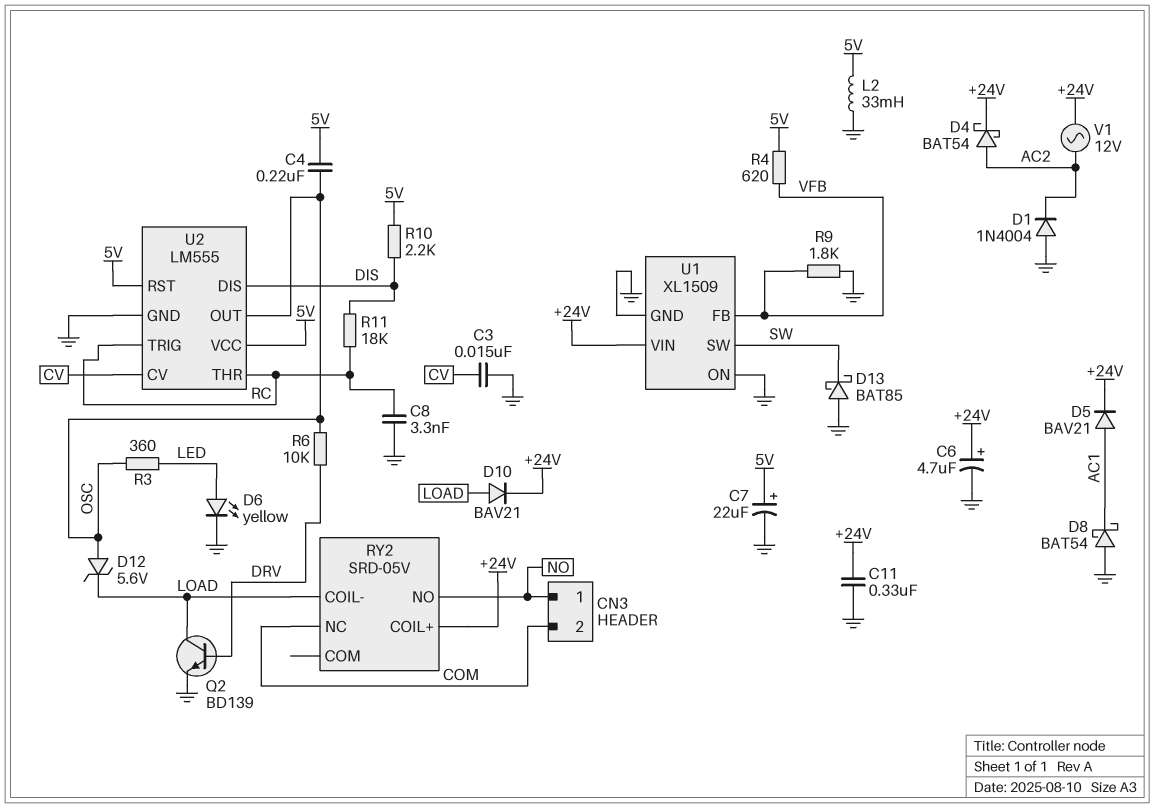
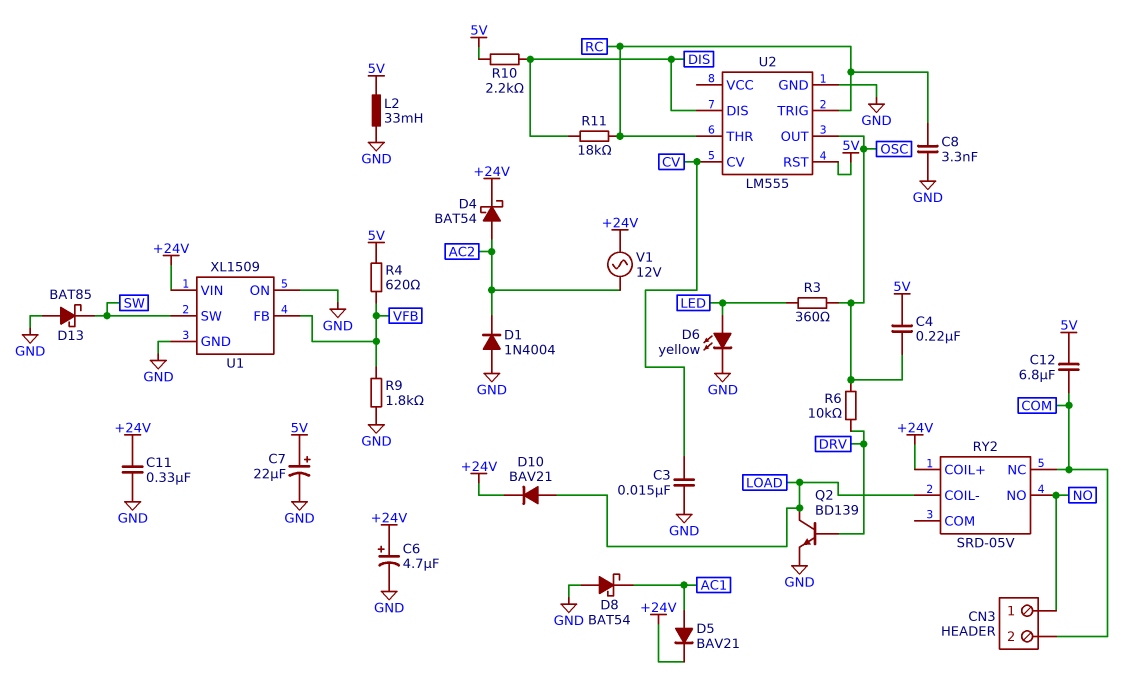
C12: none -> 6.8uF (5V, COM)
D12: zener 5.6V (A OSC, K LOAD) -> none
U2 pin VCC: 5V -> none

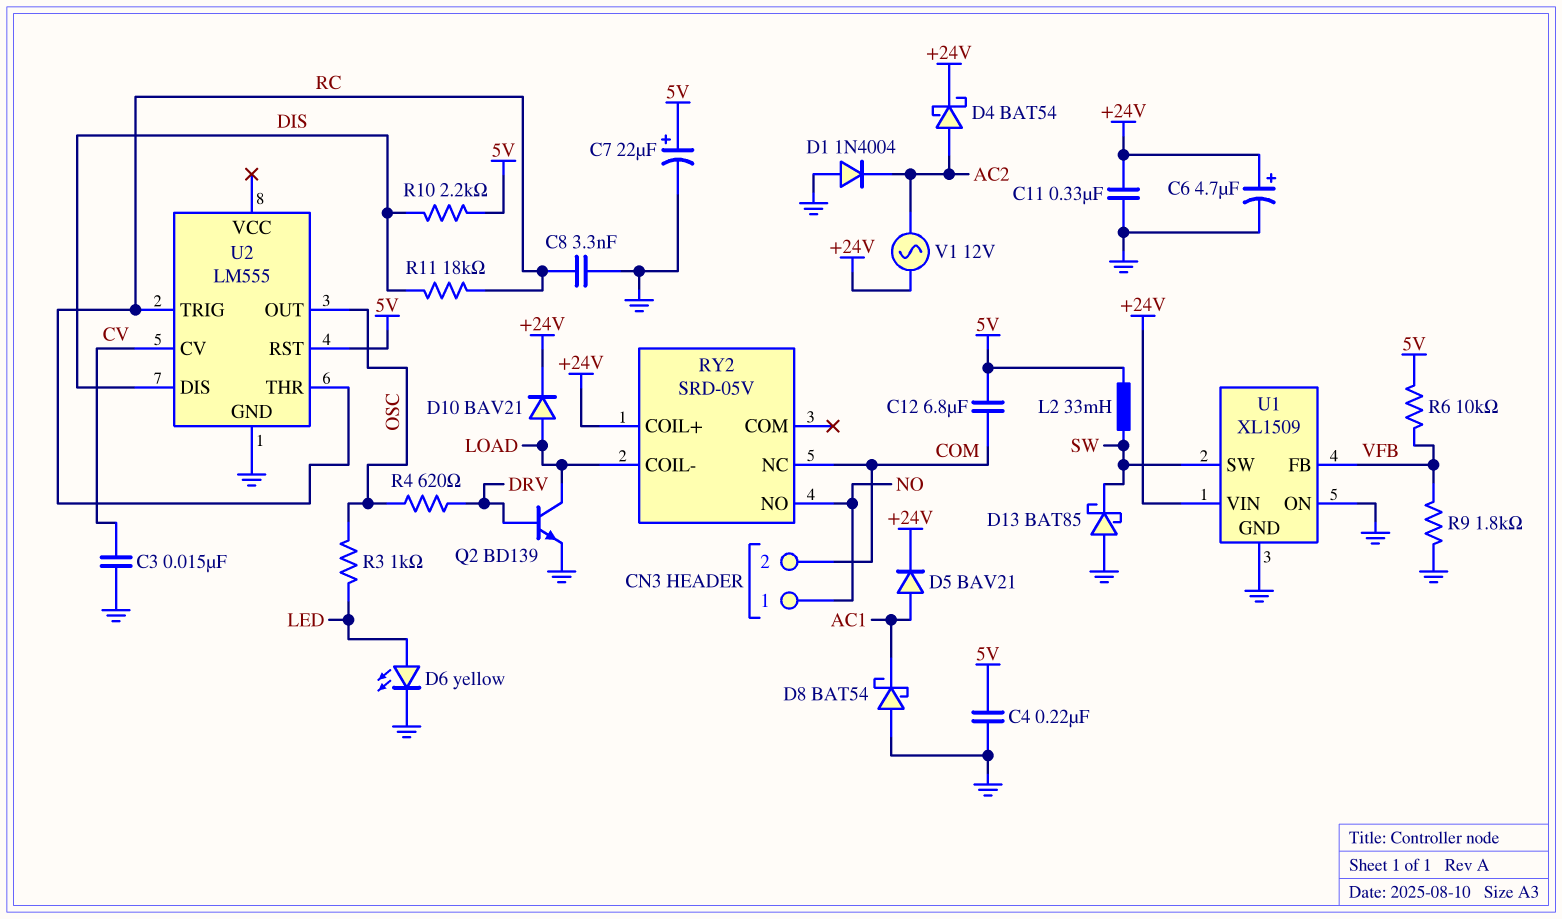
C4: 220nF (5V, OSC) -> 220nF (5V, GND)
L2: 33mH (5V, GND) -> 33mH (5V, SW)
R3: 360 (LED, OSC) -> 1k (LED, OSC)
R4: 620 (5V, VFB) -> 620 (DRV, OSC)
R6: 10k (DRV, OSC) -> 10k (5V, VFB)

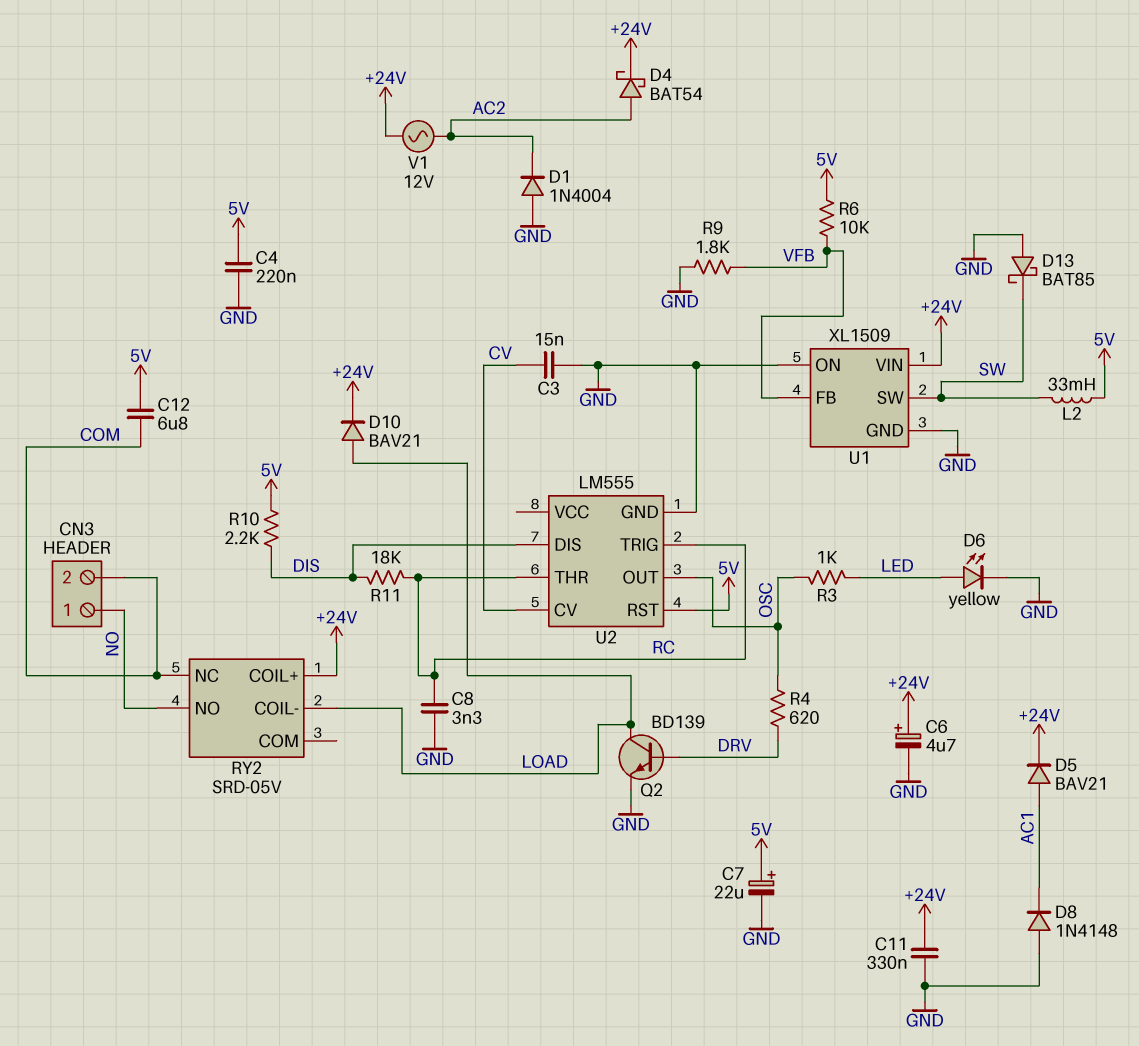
D8: schottky BAT54 (A GND, K AC1) -> diode 1N4148 (A GND, K AC1)

